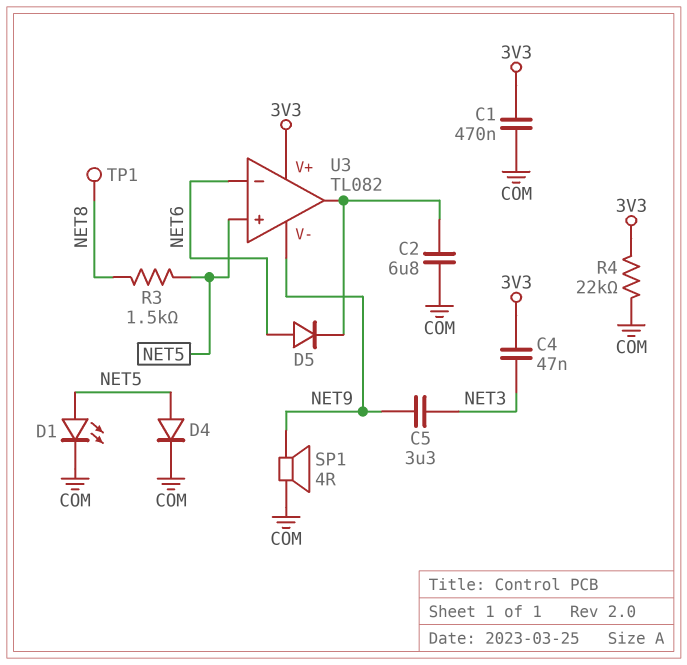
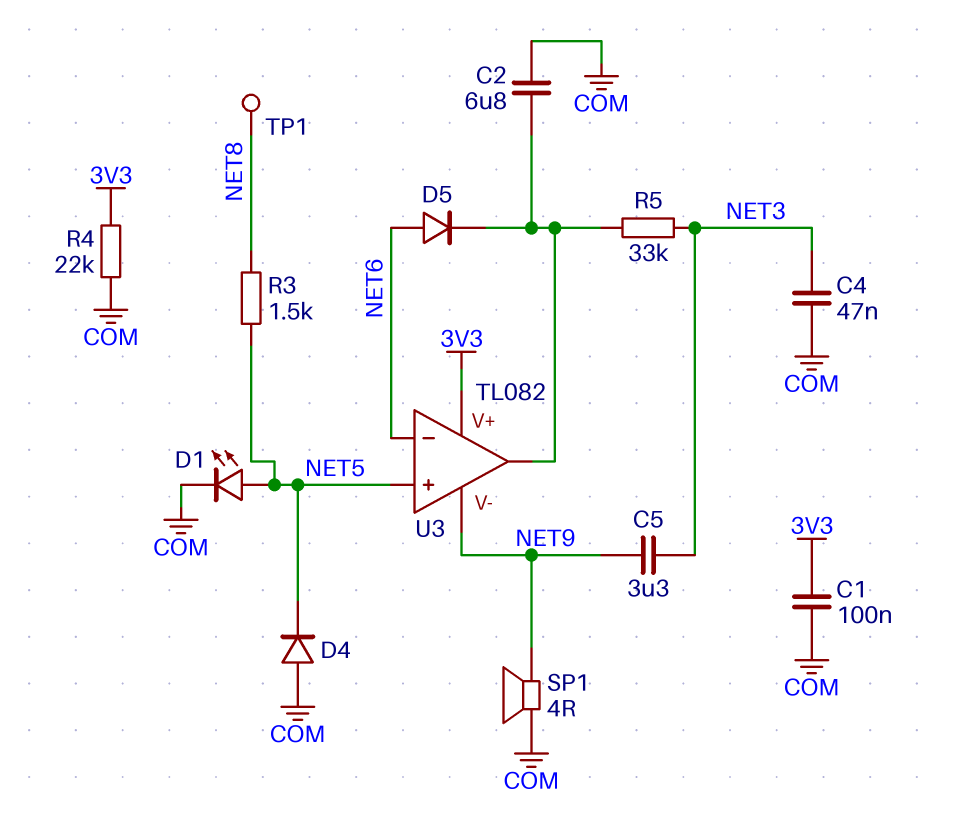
C1: 470nF (3V3, COM) -> 100nF (3V3, COM)
C4: 47nF (3V3, NET3) -> 47nF (COM, NET3)
D4: diode (A NET5, K COM) -> diode (A COM, K NET5)
R5: none -> 33k (NET3, U3/out)

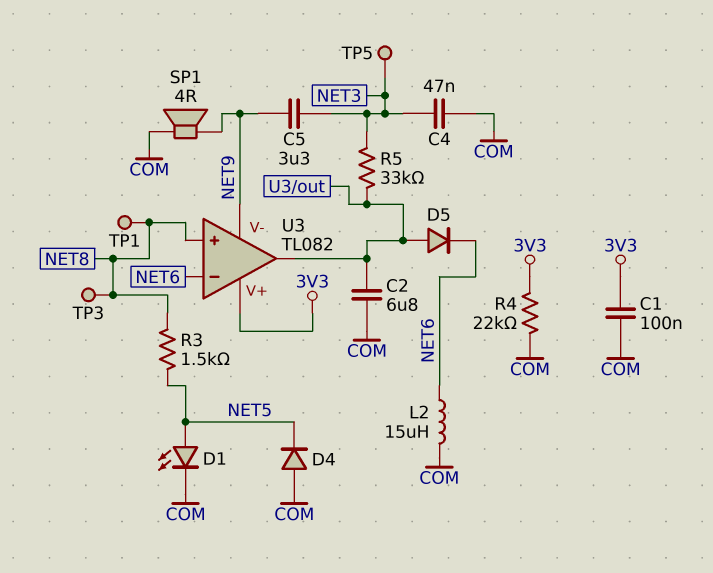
D5: diode (A NET6, K U3/out) -> diode (A U3/out, K NET6)
L2: none -> 15uH (COM, NET6)
TP3: none -> test point (NET8)
TP5: none -> test point (NET3)
U3 pin in+: NET5 -> NET8

